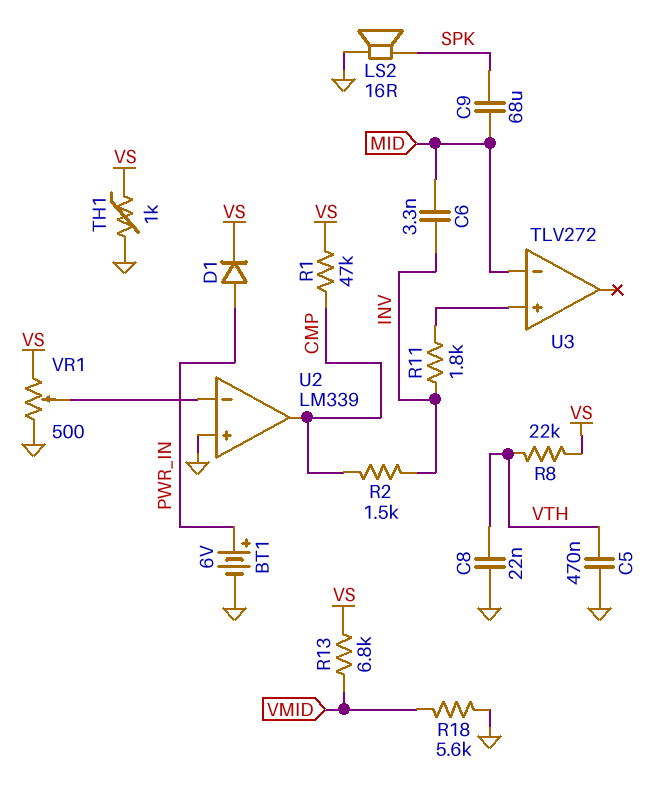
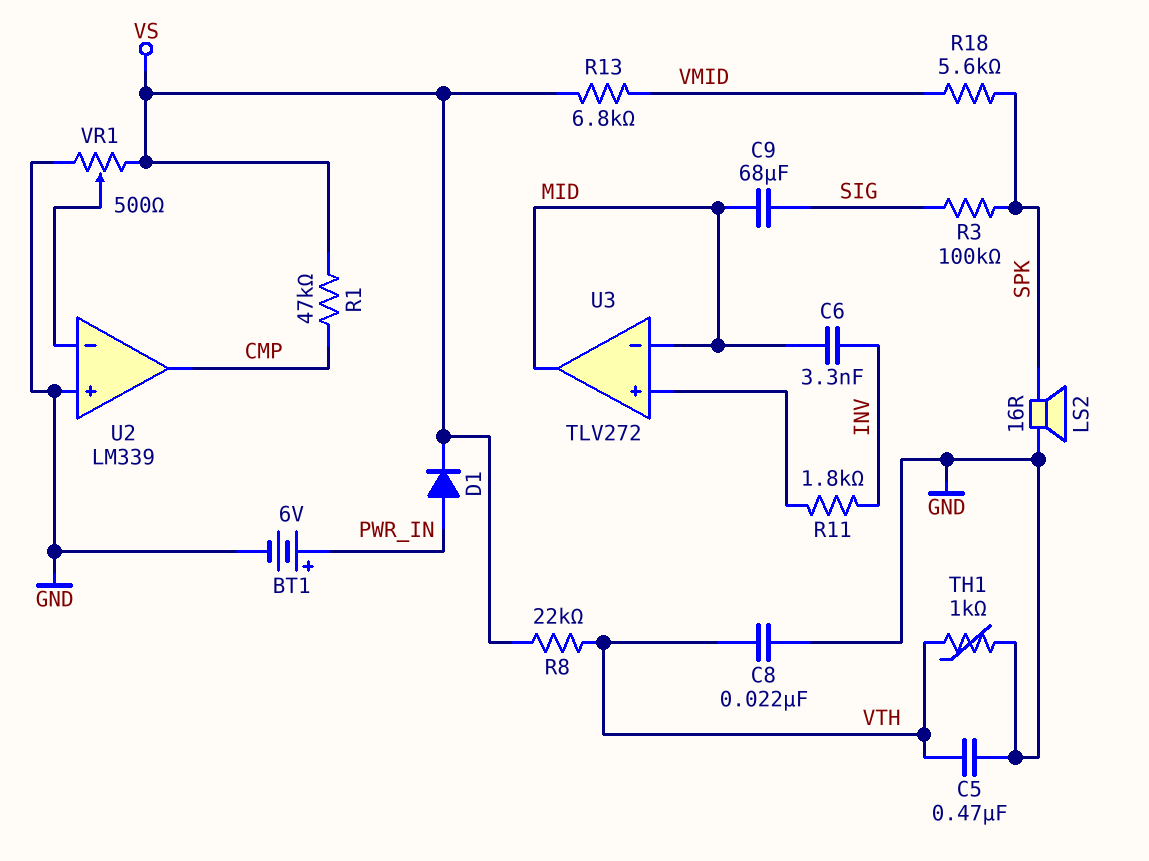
C9: 68uF (MID, SPK) -> 68uF (MID, SIG)
R2: 1.5k (CMP, INV) -> none
R3: none -> 100k (SIG, SPK)
R18: 5.6k (GND, VMID) -> 5.6k (SPK, VMID)
TH1: 1k (GND, VS) -> 1k (GND, VTH)
U3 pin out: none -> MID

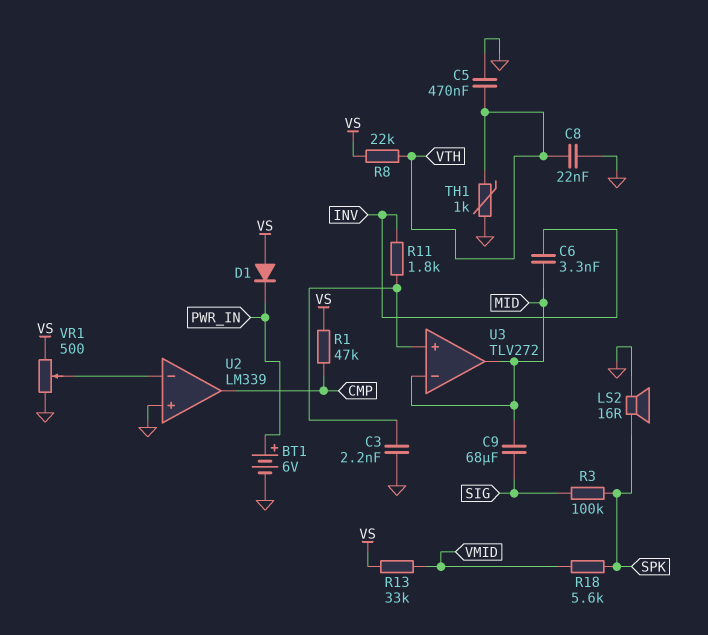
C3: none -> 2.2nF (GND, U3/in+)
D1: diode (A PWR_IN, K VS) -> diode (A VS, K PWR_IN)
R13: 6.8k (VMID, VS) -> 33k (VMID, VS)

